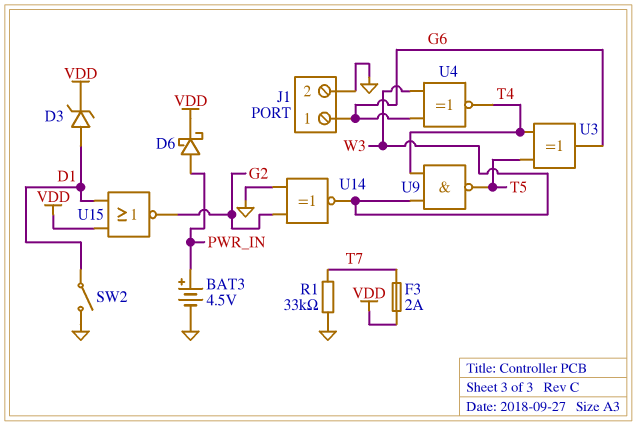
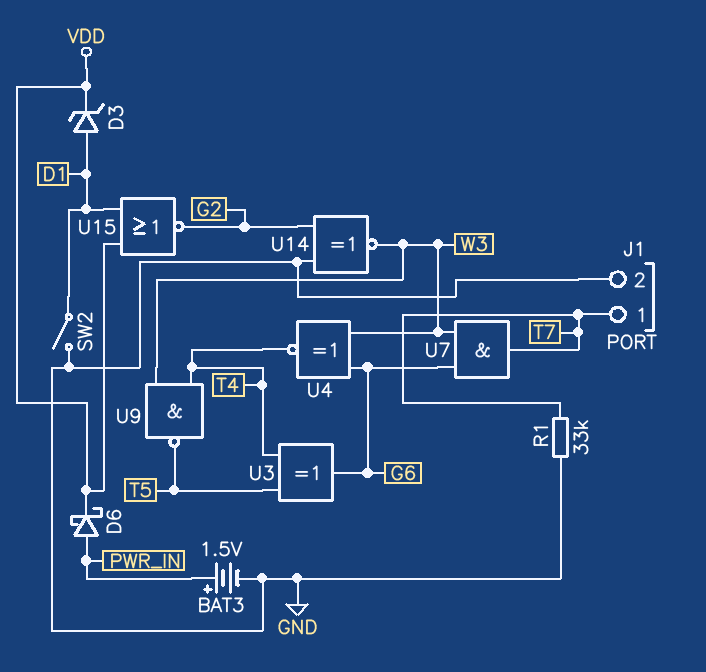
BAT3: 4.5V (plus PWR_IN, minus GND) -> 1.5V (plus PWR_IN, minus GND)
F3: 2A (T7, VDD) -> none
J1 pin 1: G6 -> T7
U7: none -> AND (in G6, in W3, out T7)

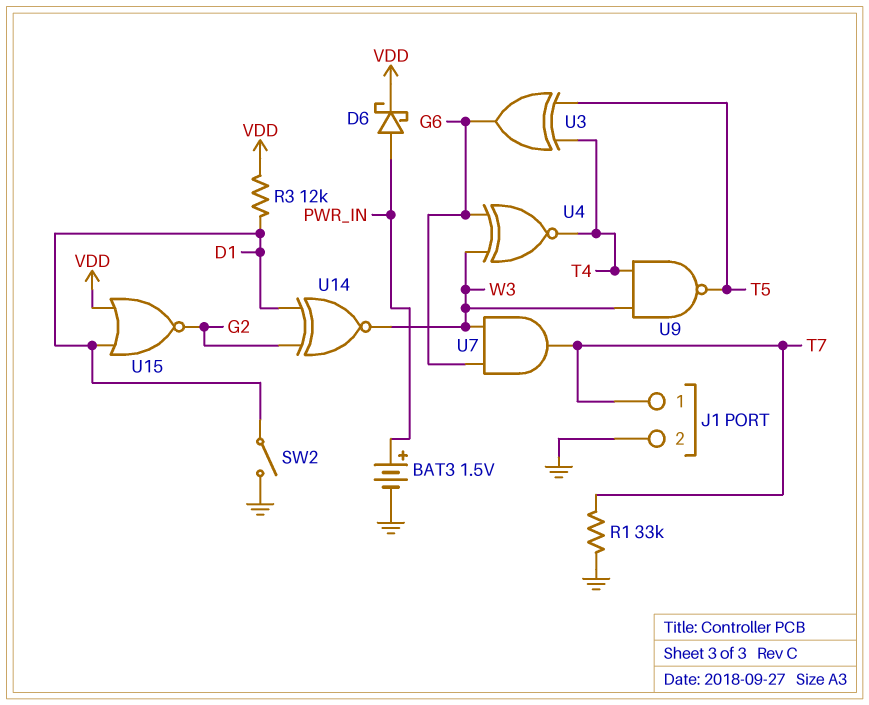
D3: zener (A D1, K VDD) -> none
R3: none -> 12k (D1, VDD)
U14: XNOR (in G2, in GND, out W3) -> XNOR (in D1, in G2, out W3)

